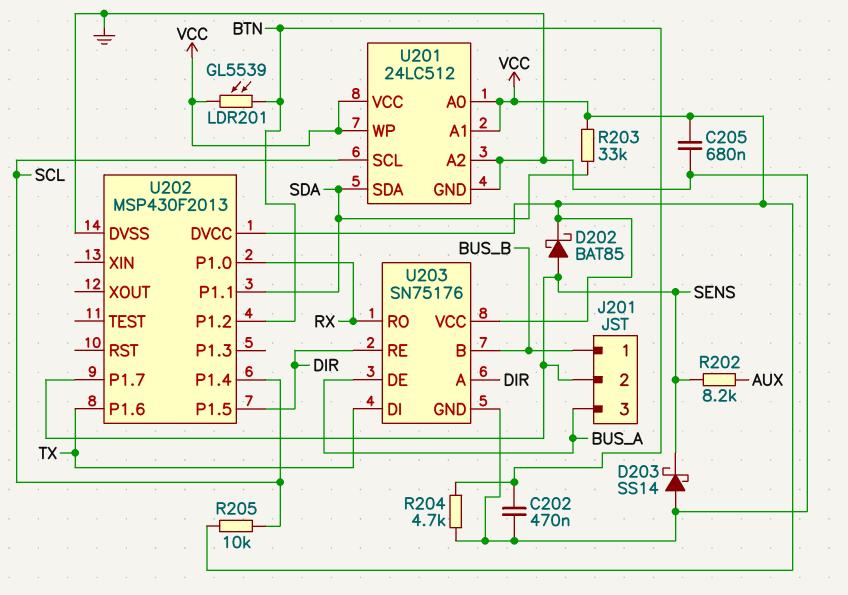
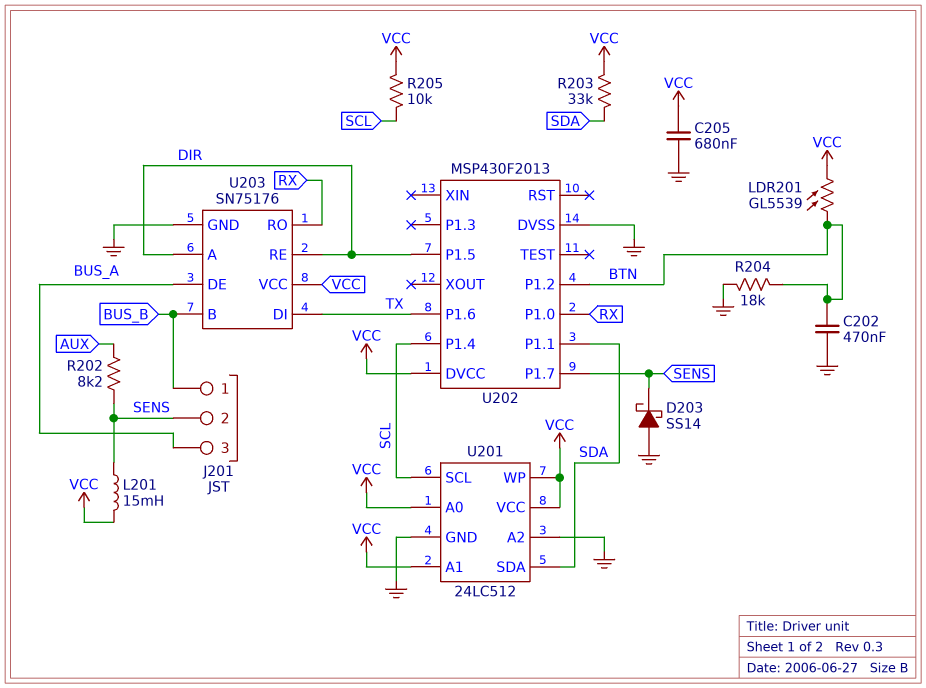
D202: schottky BAT85 (A SENS, K VCC) -> none
L201: none -> 15mH (SENS, VCC)
R204: 4.7k (BTN, GND) -> 18k (BTN, GND)

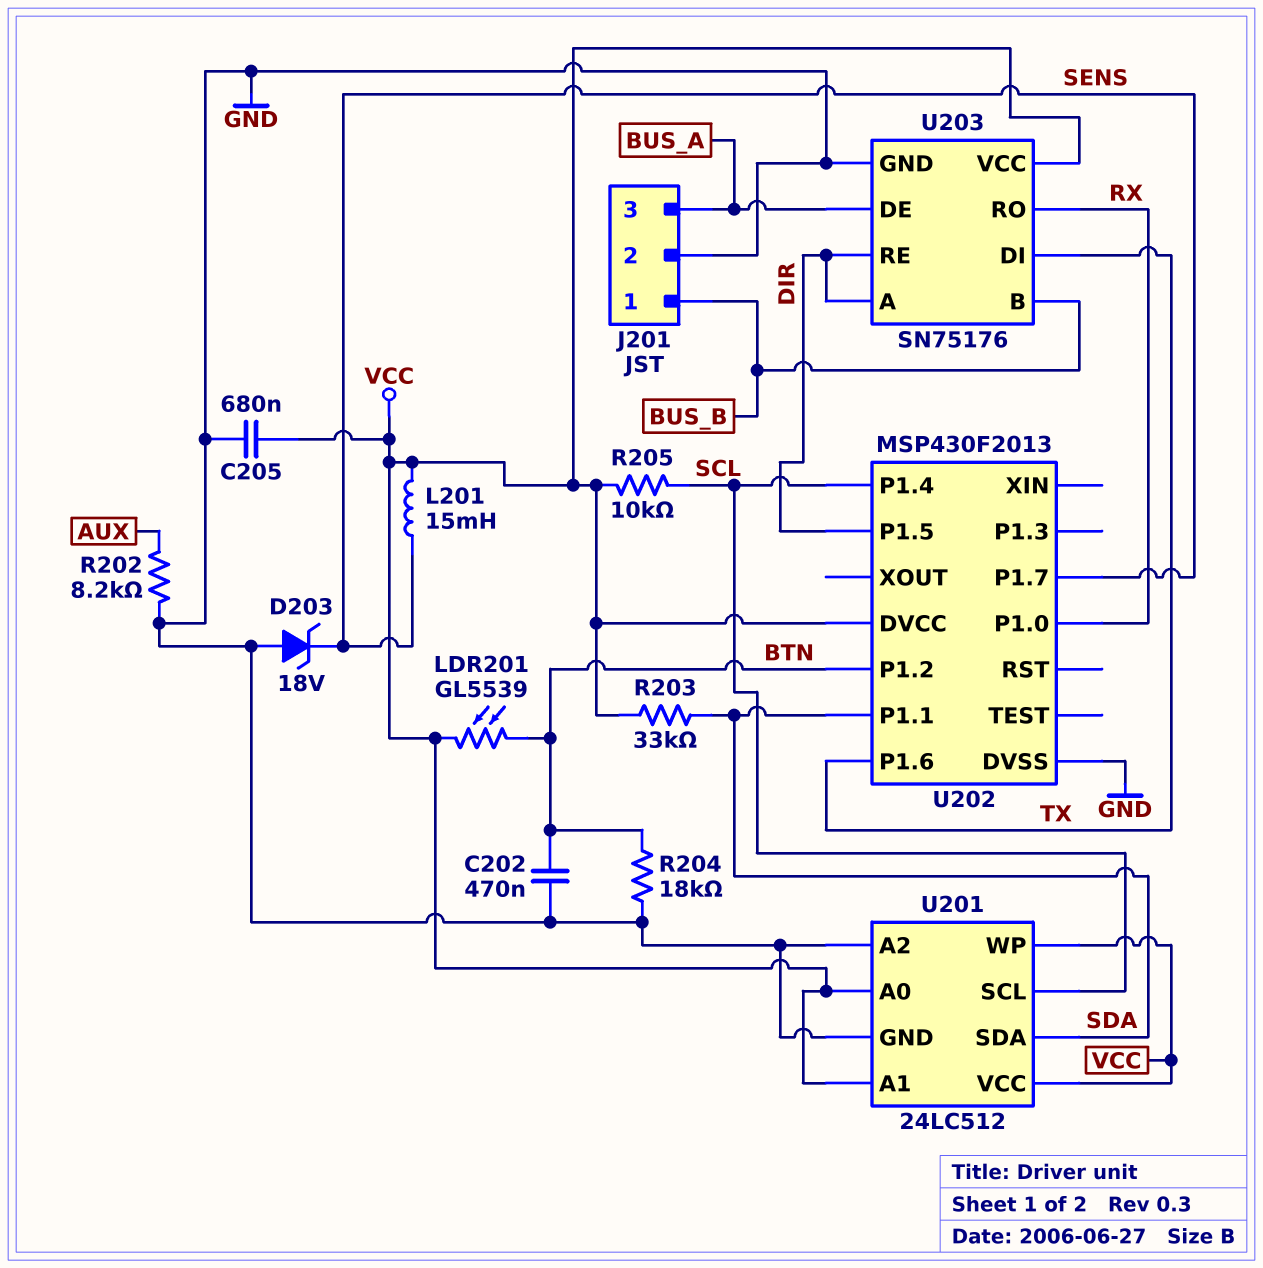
D203: schottky SS14 (A GND, K SENS) -> zener 18V (A GND, K SENS)
J201 pin 2: SENS -> GND
R202: 8.2k (AUX, SENS) -> 8.2k (AUX, GND)

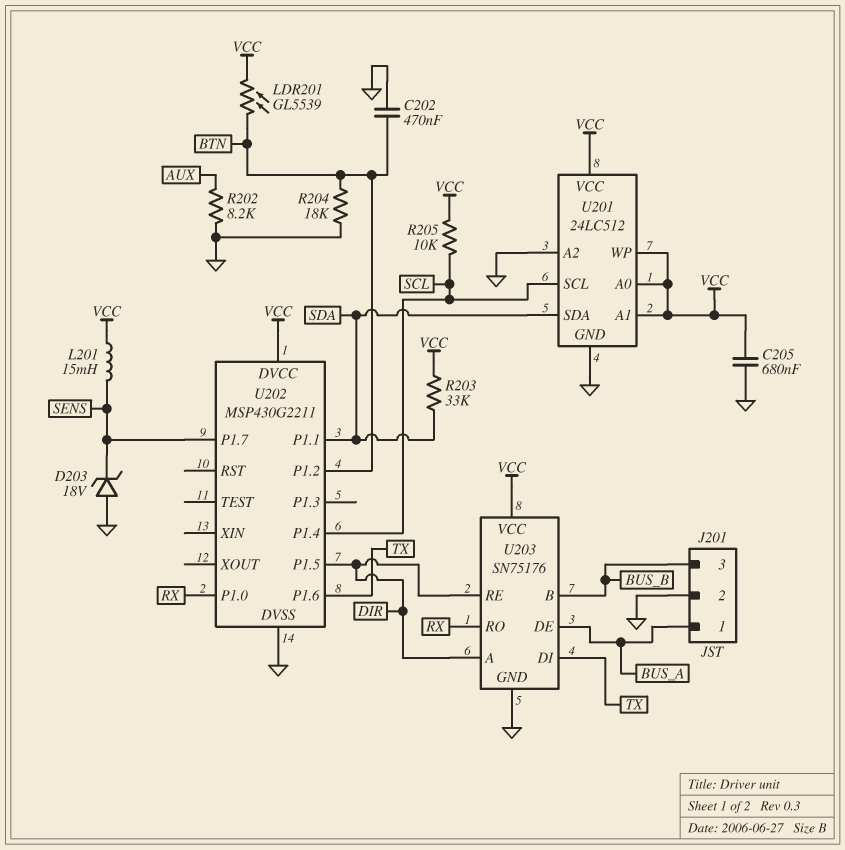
J201 pin 1: BUS_B -> BUS_A
J201 pin 3: BUS_A -> BUS_B
U202: MSP430F2013 -> MSP430G2211

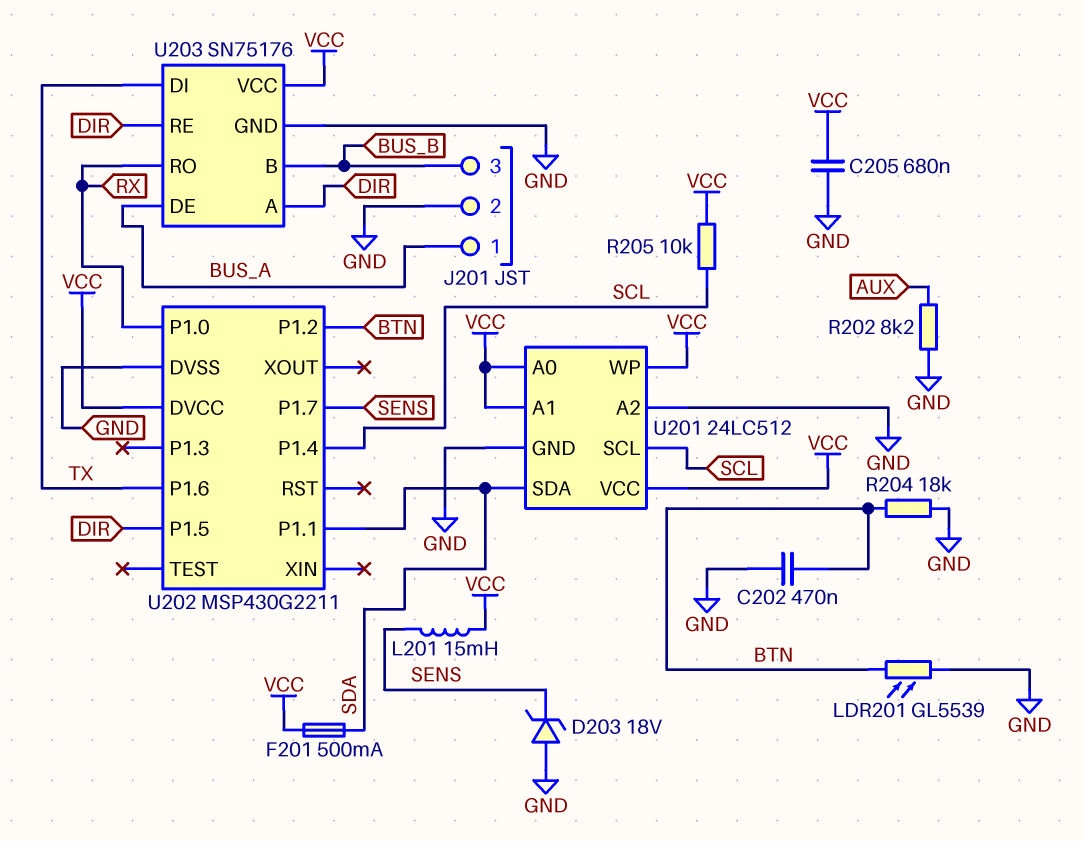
F201: none -> 500mA (SDA, VCC)
LDR201: GL5539 (BTN, VCC) -> GL5539 (BTN, GND)
R203: 33k (SDA, VCC) -> none

